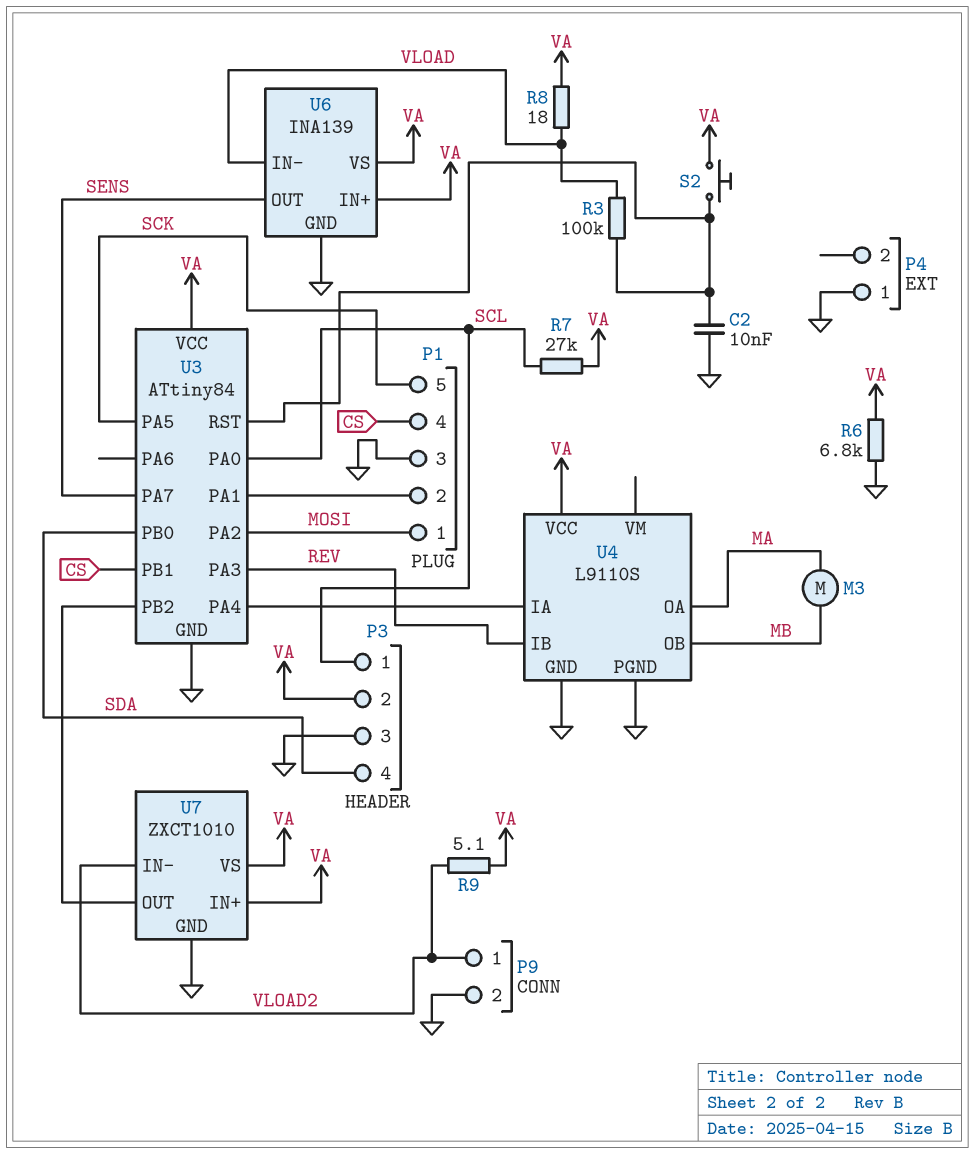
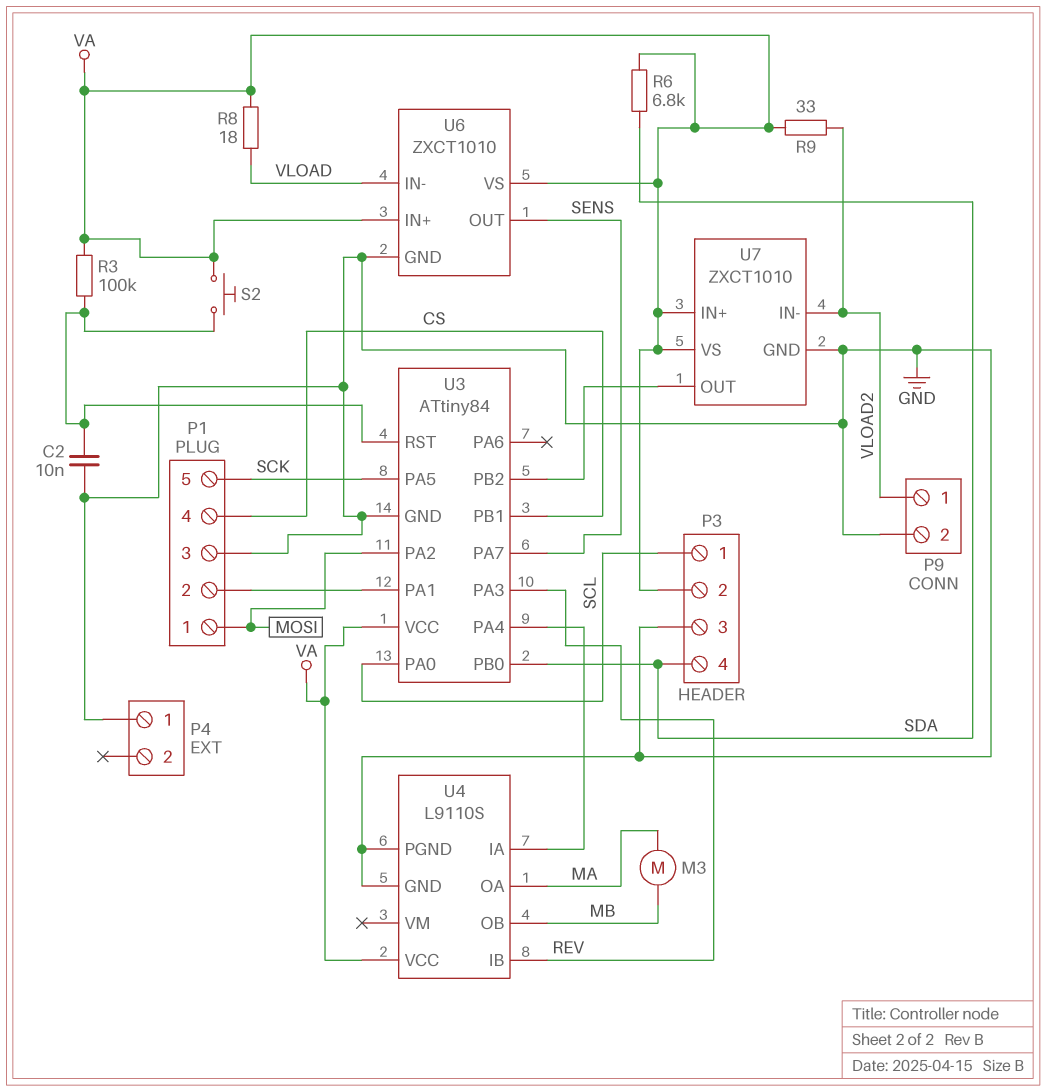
R3: 100k (U3/RST, VLOAD) -> 100k (U3/RST, VA)
R6: 6.8k (GND, VA) -> 6.8k (SDA, VA)
R7: 27k (SCL, VA) -> none
R9: 5.1 (VA, VLOAD2) -> 33 (VA, VLOAD2)
U6: INA139 -> ZXCT1010

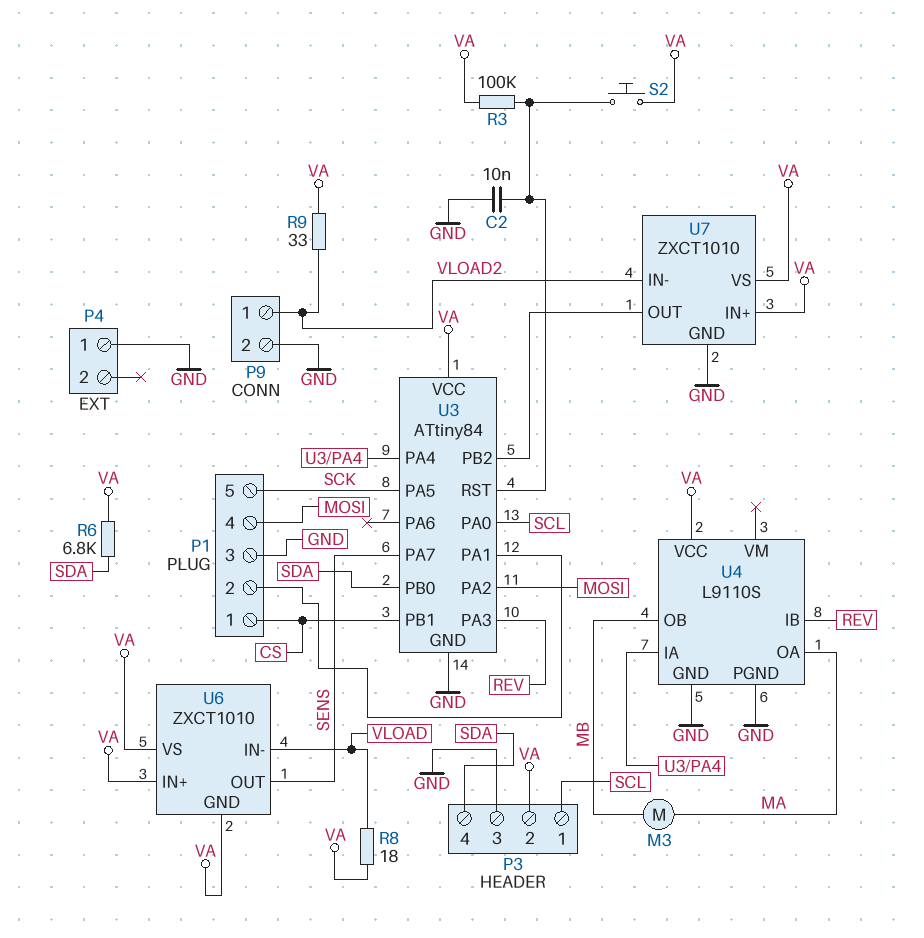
P1 pin 1: MOSI -> CS
P1 pin 4: CS -> MOSI
U6 pin GND: GND -> VA

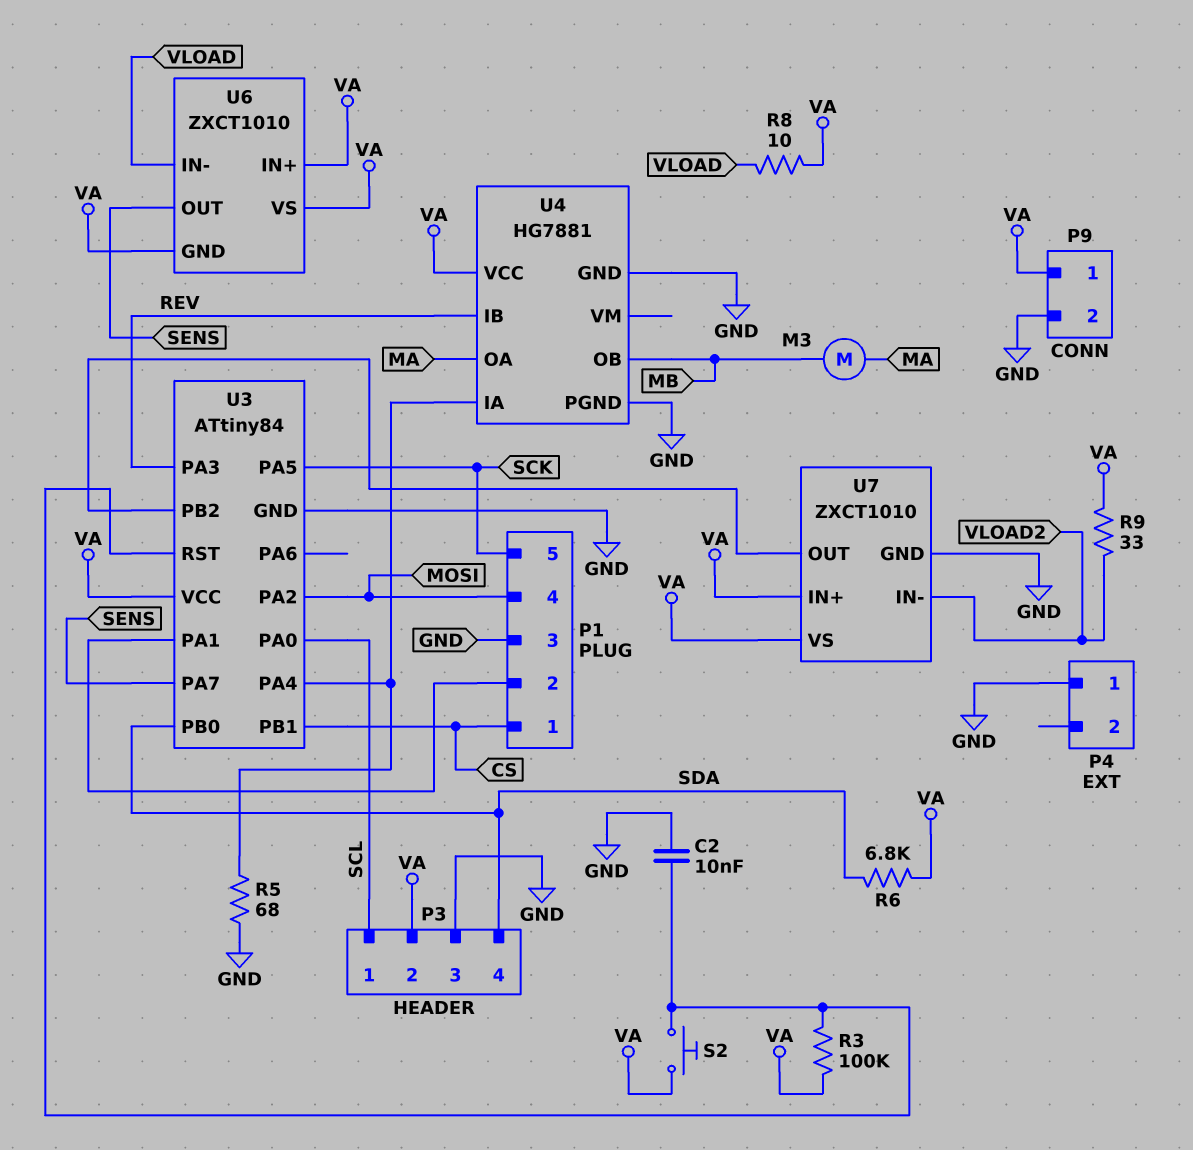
P9 pin 1: VLOAD2 -> VA
R5: none -> 68 (GND, U3/PA4)
R8: 18 (VA, VLOAD) -> 10 (VA, VLOAD)
U4: L9110S -> HG7881

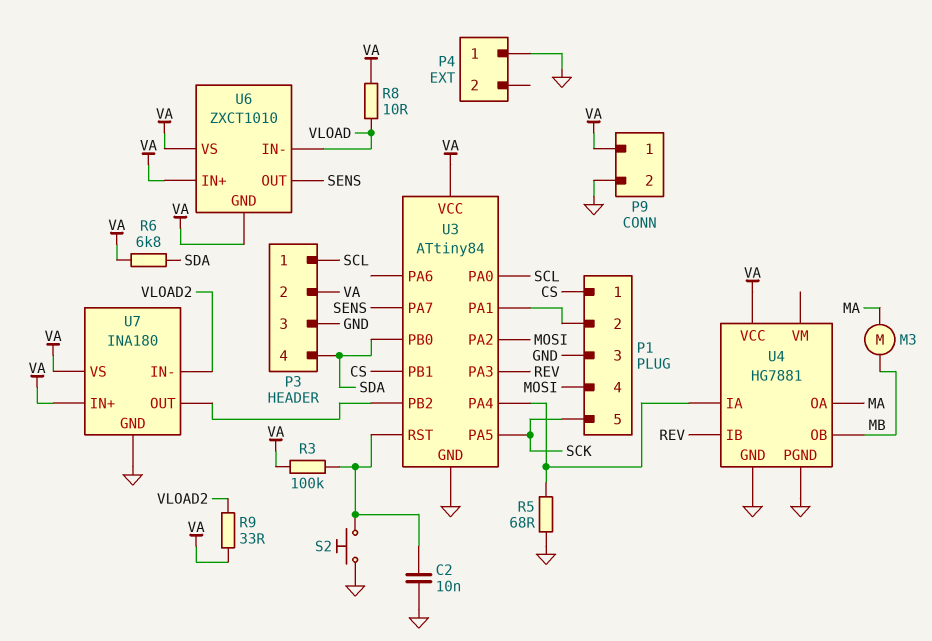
S2: button (U3/RST, VA) -> button (GND, U3/RST)
U7: ZXCT1010 -> INA180

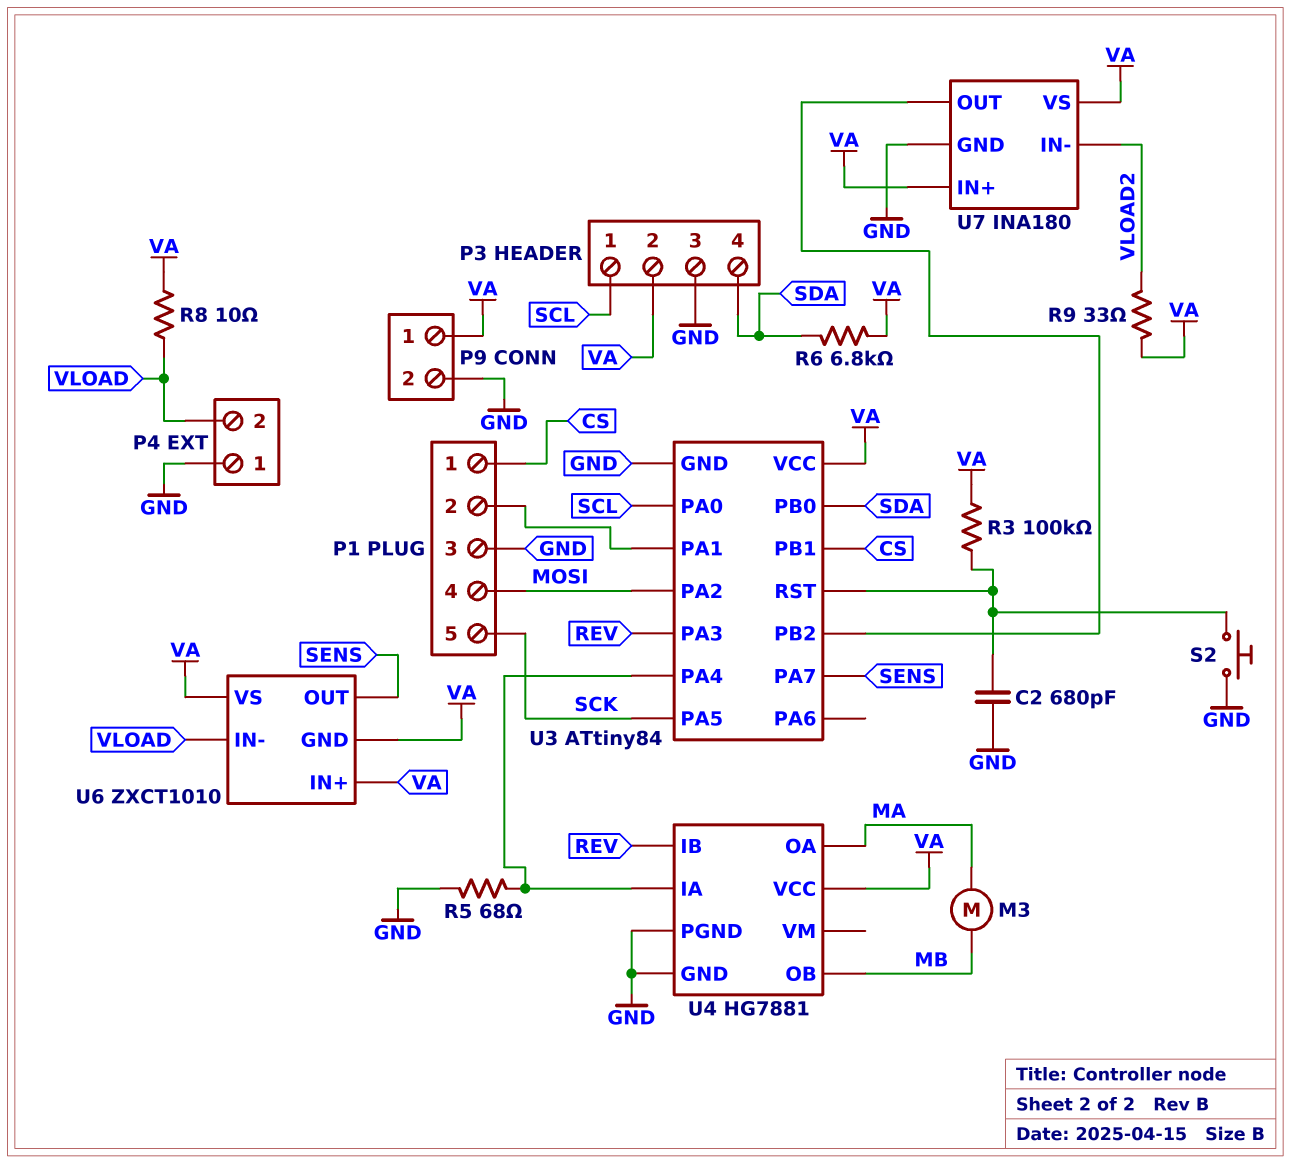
C2: 10nF (GND, U3/RST) -> 680pF (GND, U3/RST)
P4 pin 2: none -> VLOAD

